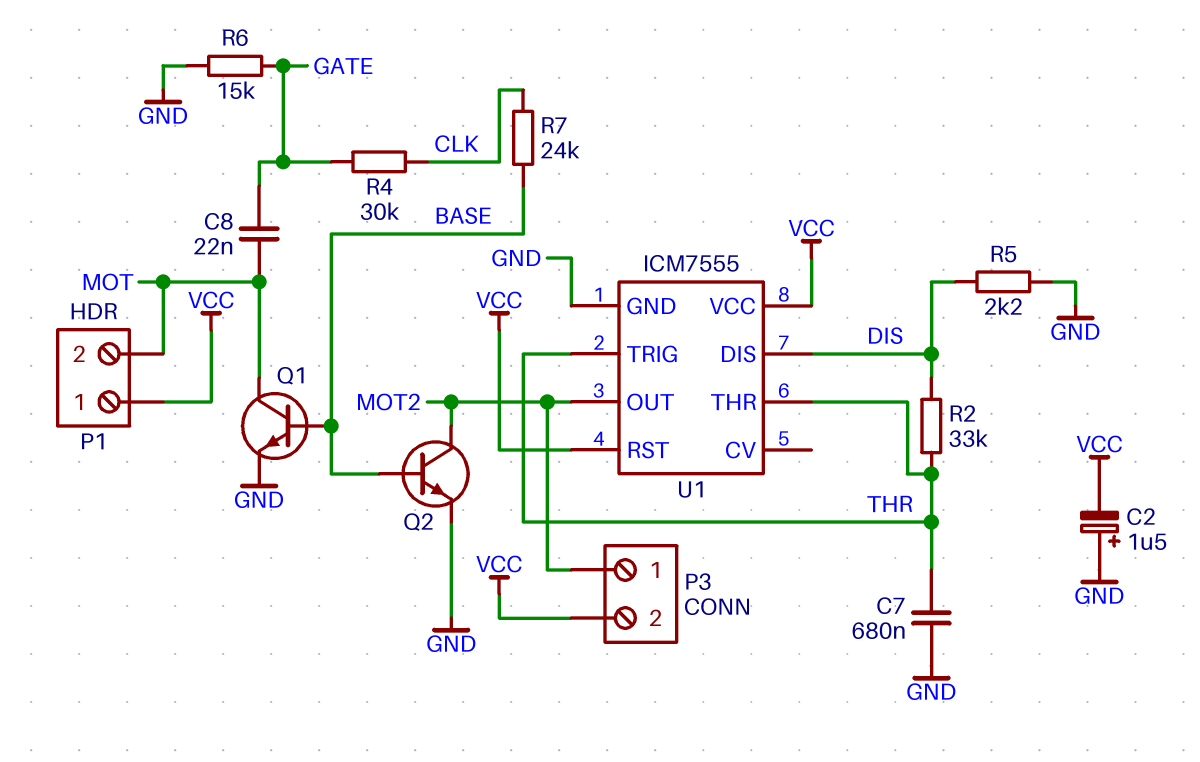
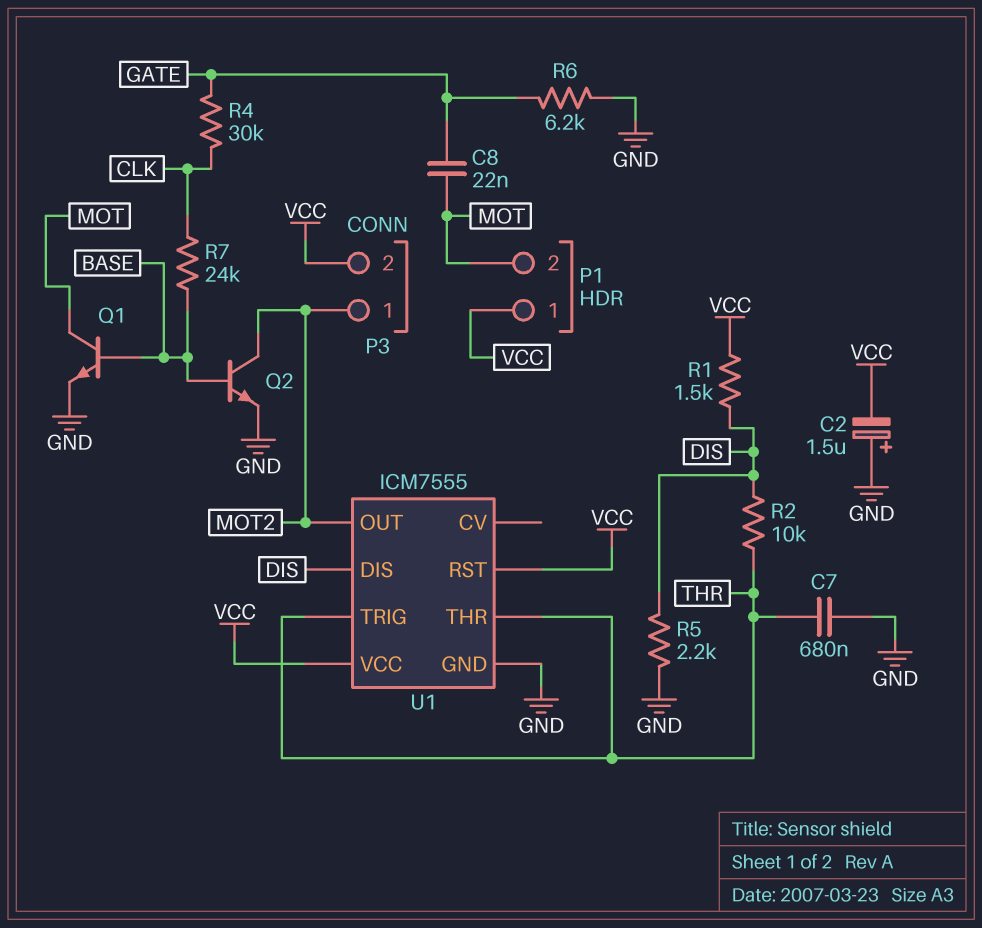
R1: none -> 1.5k (DIS, VCC)
R2: 33k (DIS, THR) -> 10k (DIS, THR)
R6: 15k (GATE, GND) -> 6.2k (GATE, GND)

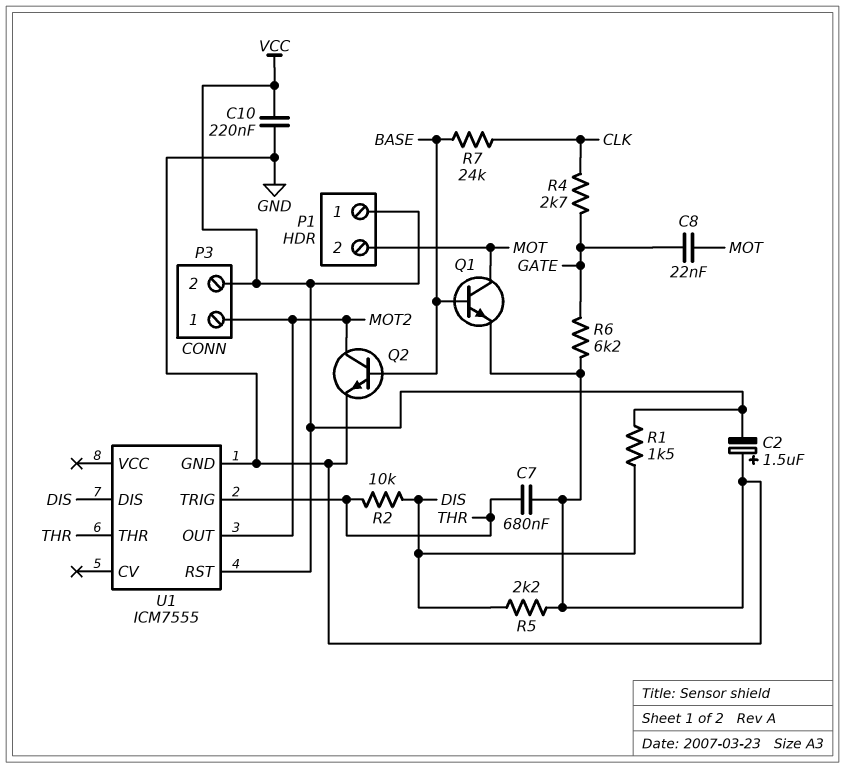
C10: none -> 220nF (GND, VCC)
R4: 30k (CLK, GATE) -> 2.7k (CLK, GATE)
U1 pin VCC: VCC -> none

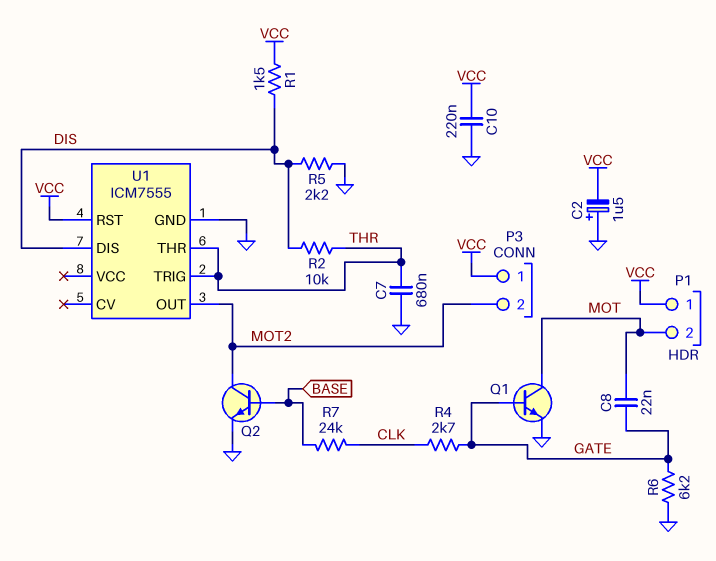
P3 pin 1: MOT2 -> VCC
P3 pin 2: VCC -> MOT2
Q1: NPN (B BASE, C MOT, E GND) -> NPN (B GATE, C MOT, E GND)

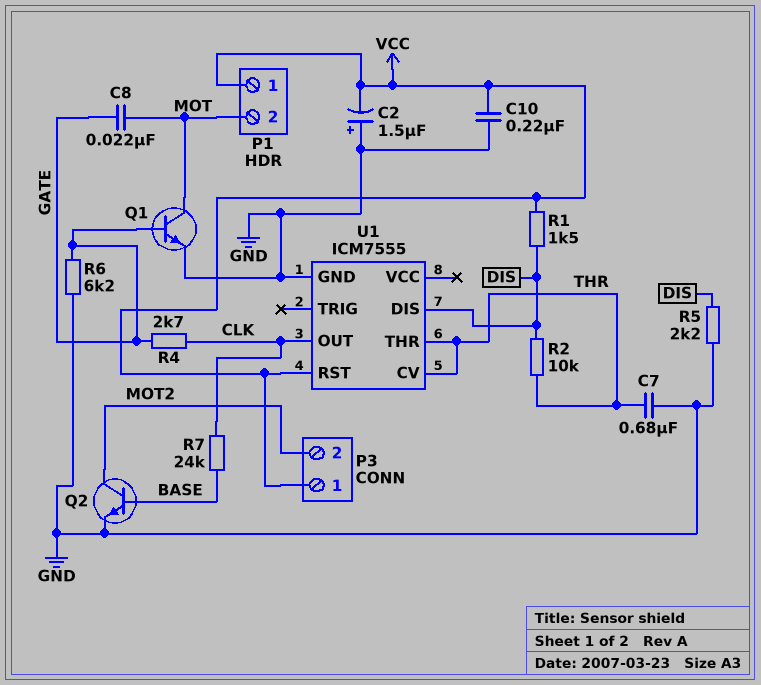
U1 pin CV: none -> THR
U1 pin OUT: MOT2 -> CLK
U1 pin TRIG: THR -> none

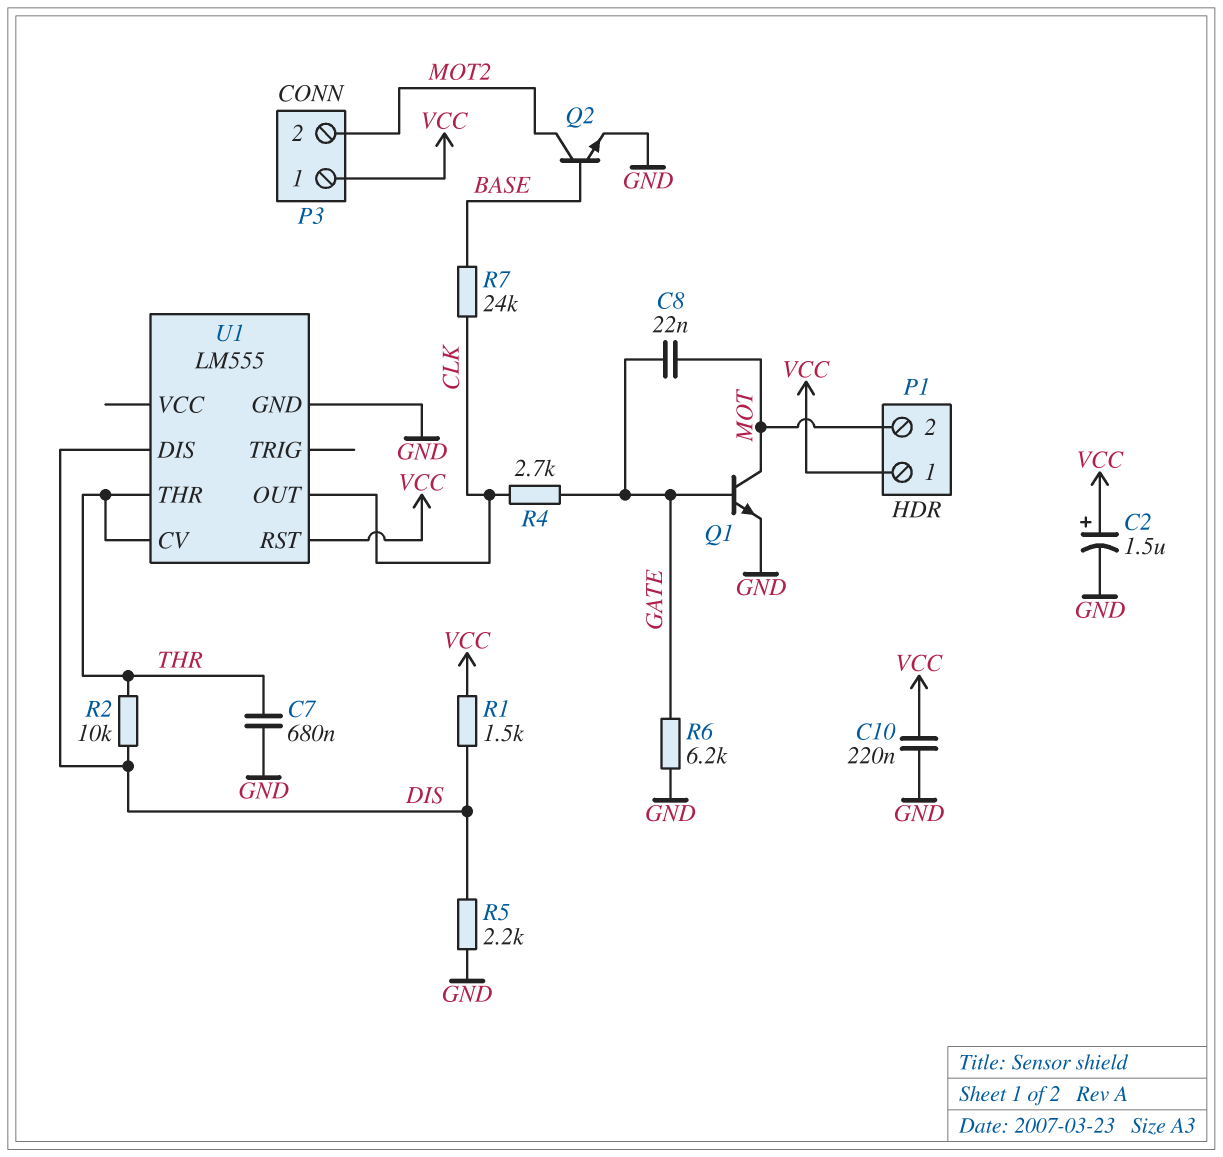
C2: 1.5uF (plus GND, minus VCC) -> 1.5uF (plus VCC, minus GND)
U1: ICM7555 -> LM555

